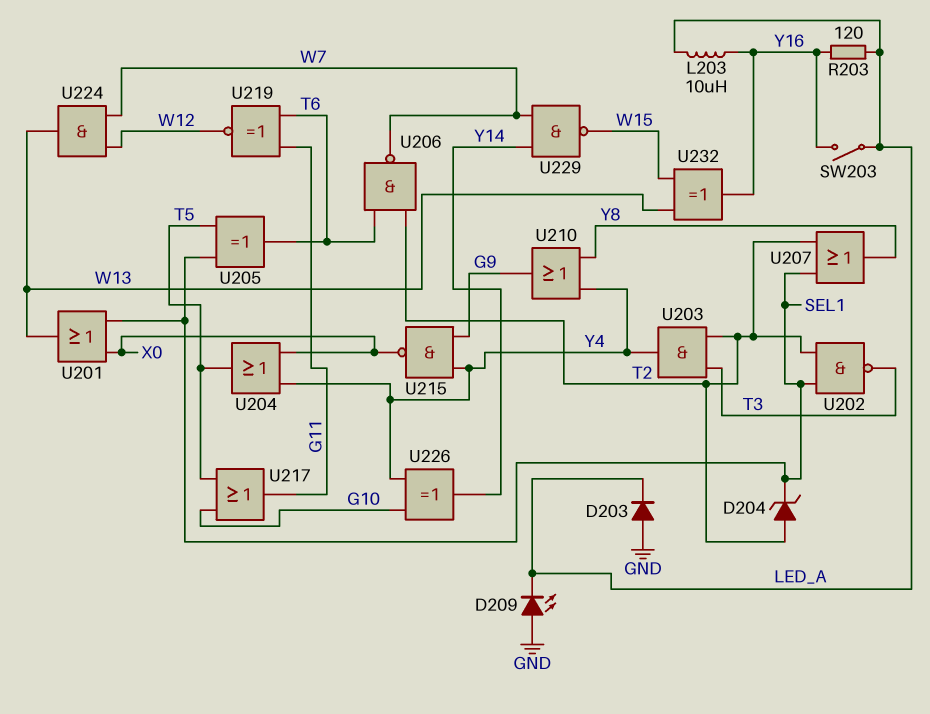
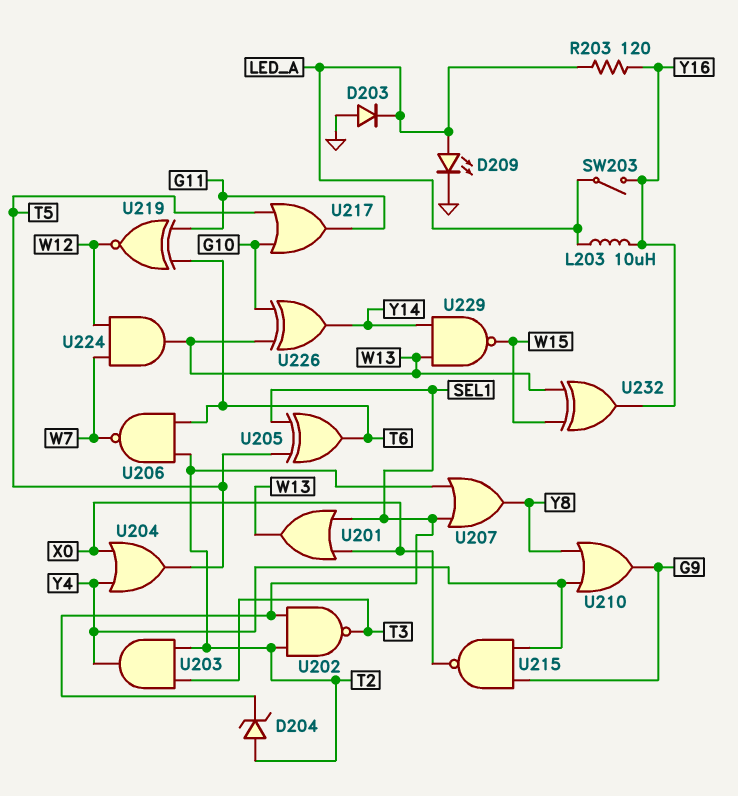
D209: LED (A GND, K LED_A) -> LED (A LED_A, K GND)
U226: XOR (in G10, in Y4, out Y14) -> XOR (in G10, in W13, out Y14)
U229: NAND (in W7, in Y14, out W15) -> NAND (in W13, in Y14, out W15)

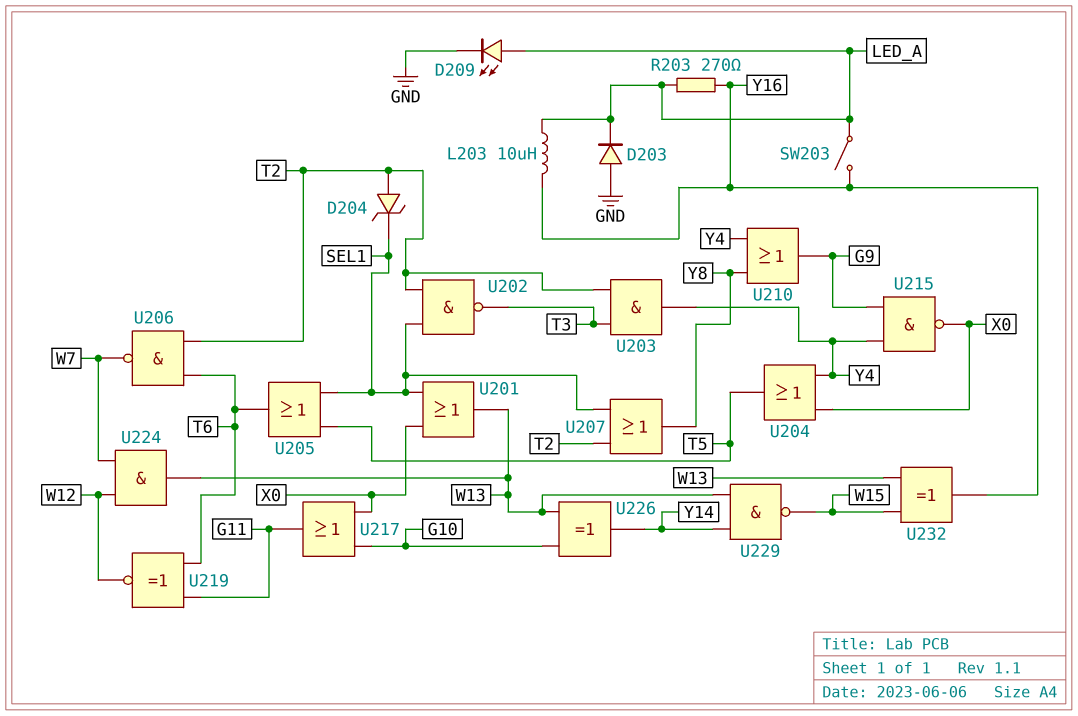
R203: 120 (LED_A, Y16) -> 270 (LED_A, Y16)
U205: XOR (in SEL1, in T5, out T6) -> OR (in SEL1, in T5, out T6)
U217: OR (in G10, in T5, out G11) -> OR (in G10, in X0, out G11)

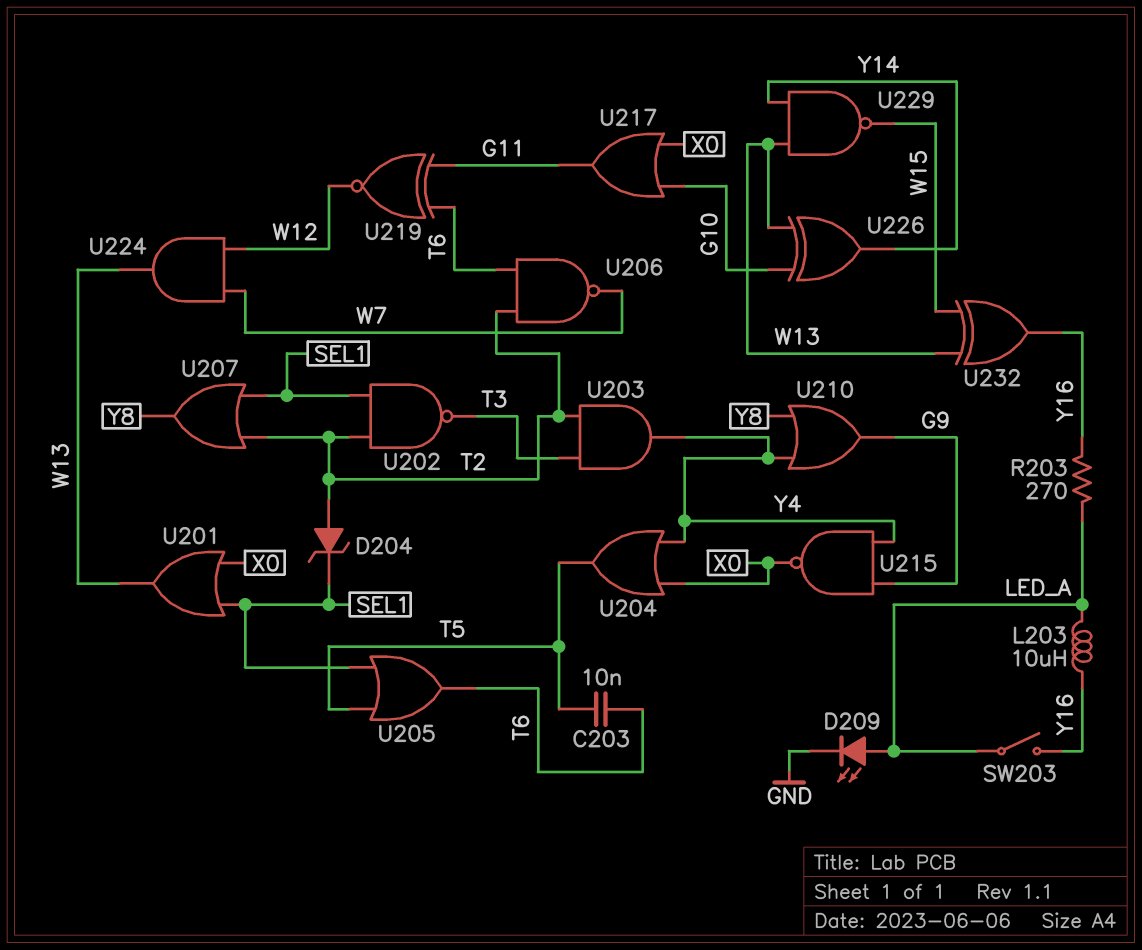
C203: none -> 10nF (T5, T6)
D203: diode (A GND, K LED_A) -> none

